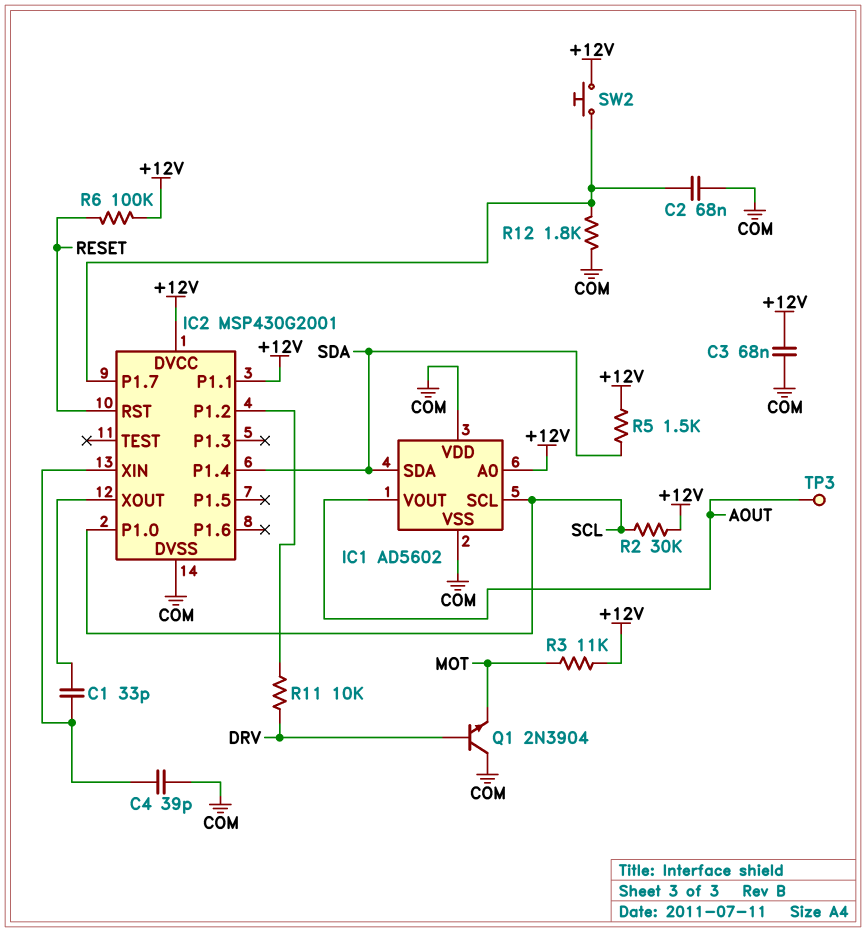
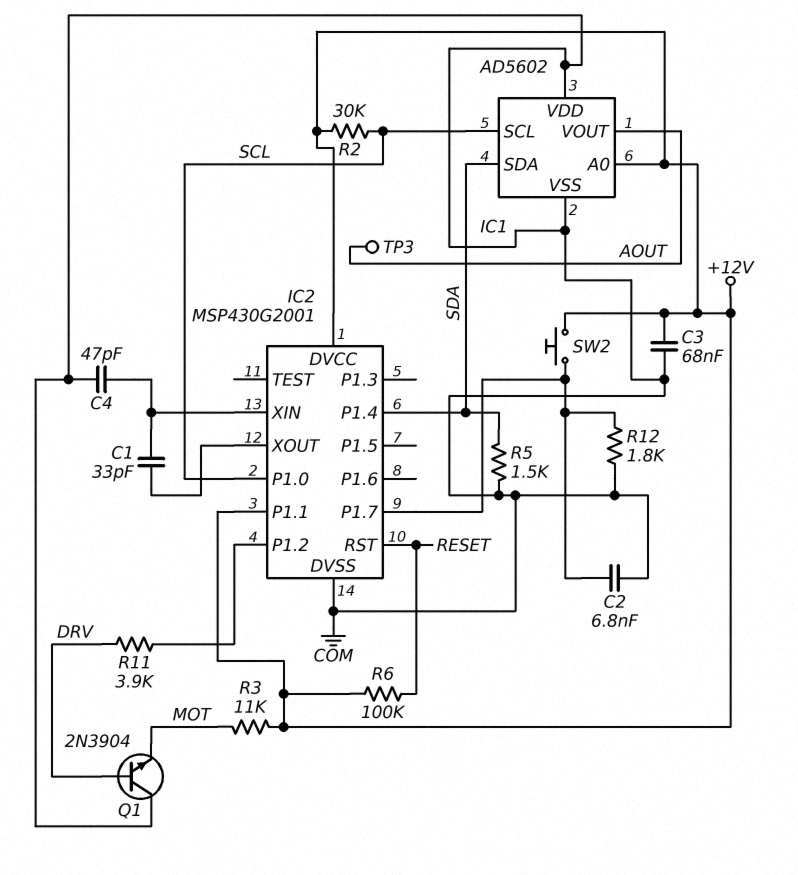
C2: 68nF (COM, IC2/P1.7) -> 6.8nF (COM, IC2/P1.7)
C4: 39pF (COM, IC2/XIN) -> 47pF (COM, IC2/XIN)
R5: 1.5k (+12V, SDA) -> 1.5k (COM, SDA)
R11: 10k (DRV, IC2/P1.2) -> 3.9k (DRV, IC2/P1.2)

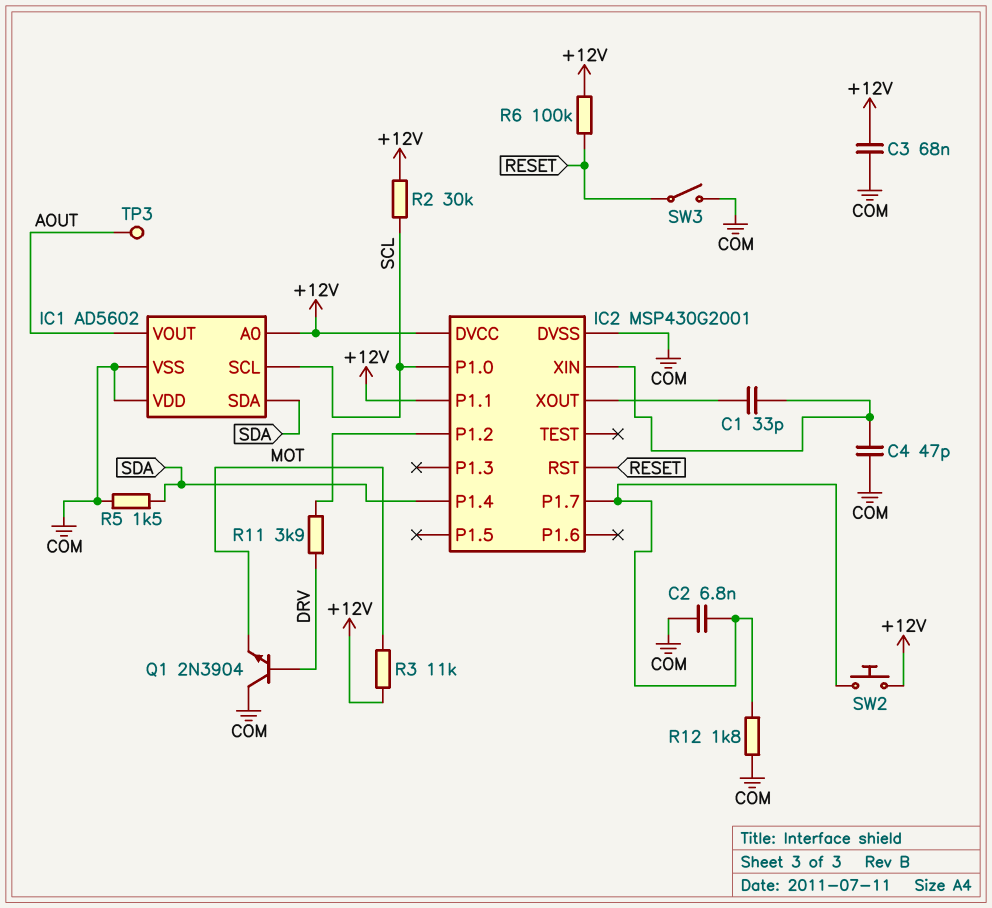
SW3: none -> switch (COM, RESET)

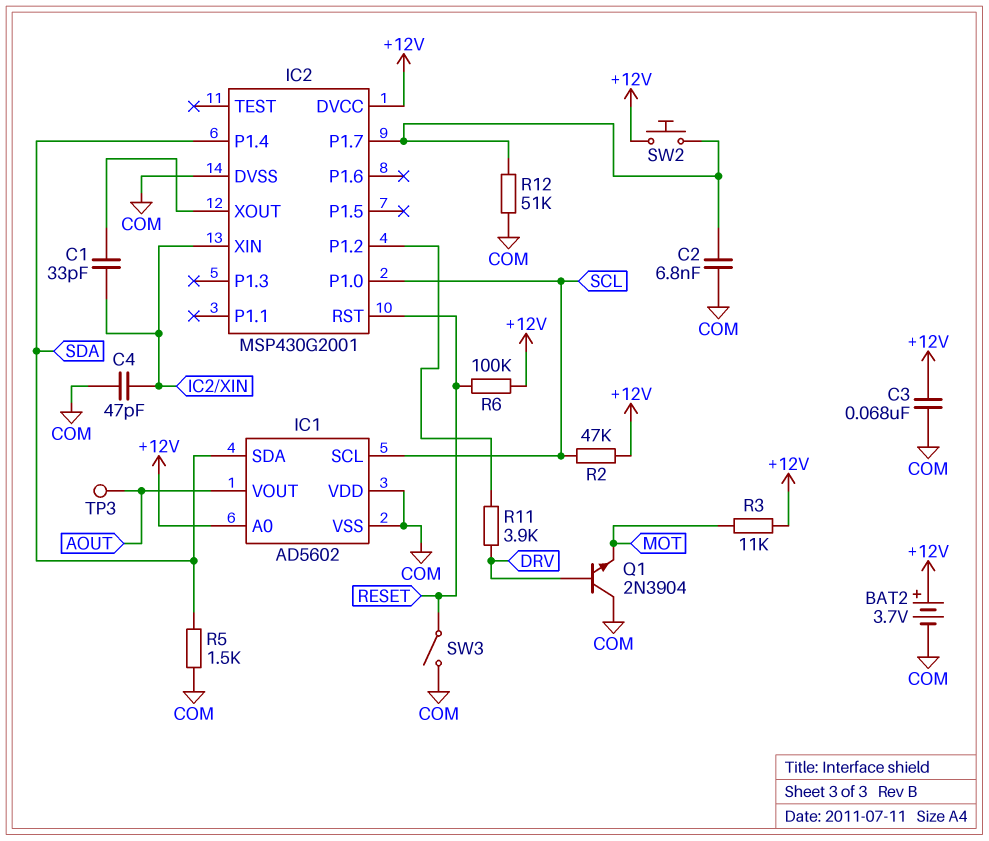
BAT2: none -> 3.7V (plus +12V, minus COM)
IC2 pin P1.1: +12V -> none
R2: 30k (+12V, SCL) -> 47k (+12V, SCL)
R12: 1.8k (COM, IC2/P1.7) -> 51k (COM, IC2/P1.7)

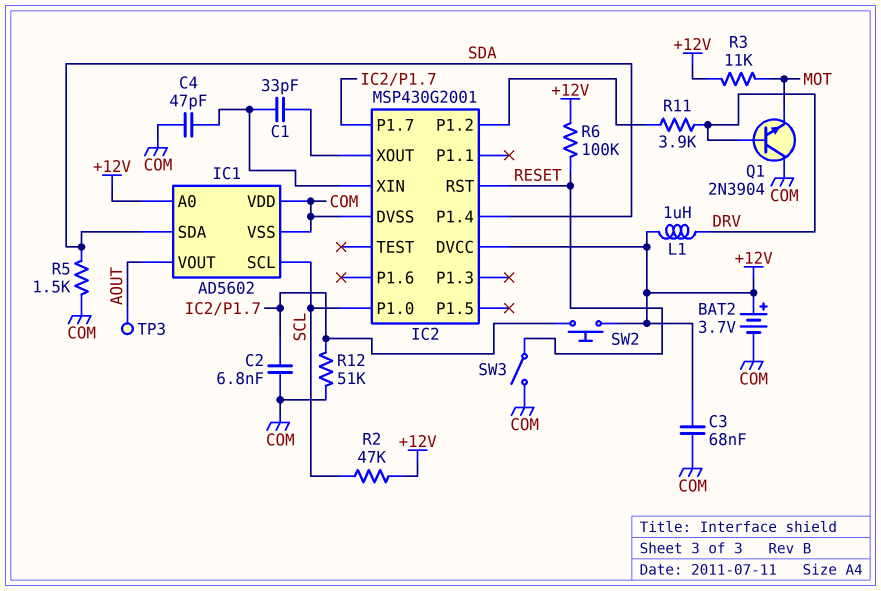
L1: none -> 1uH (+12V, DRV)

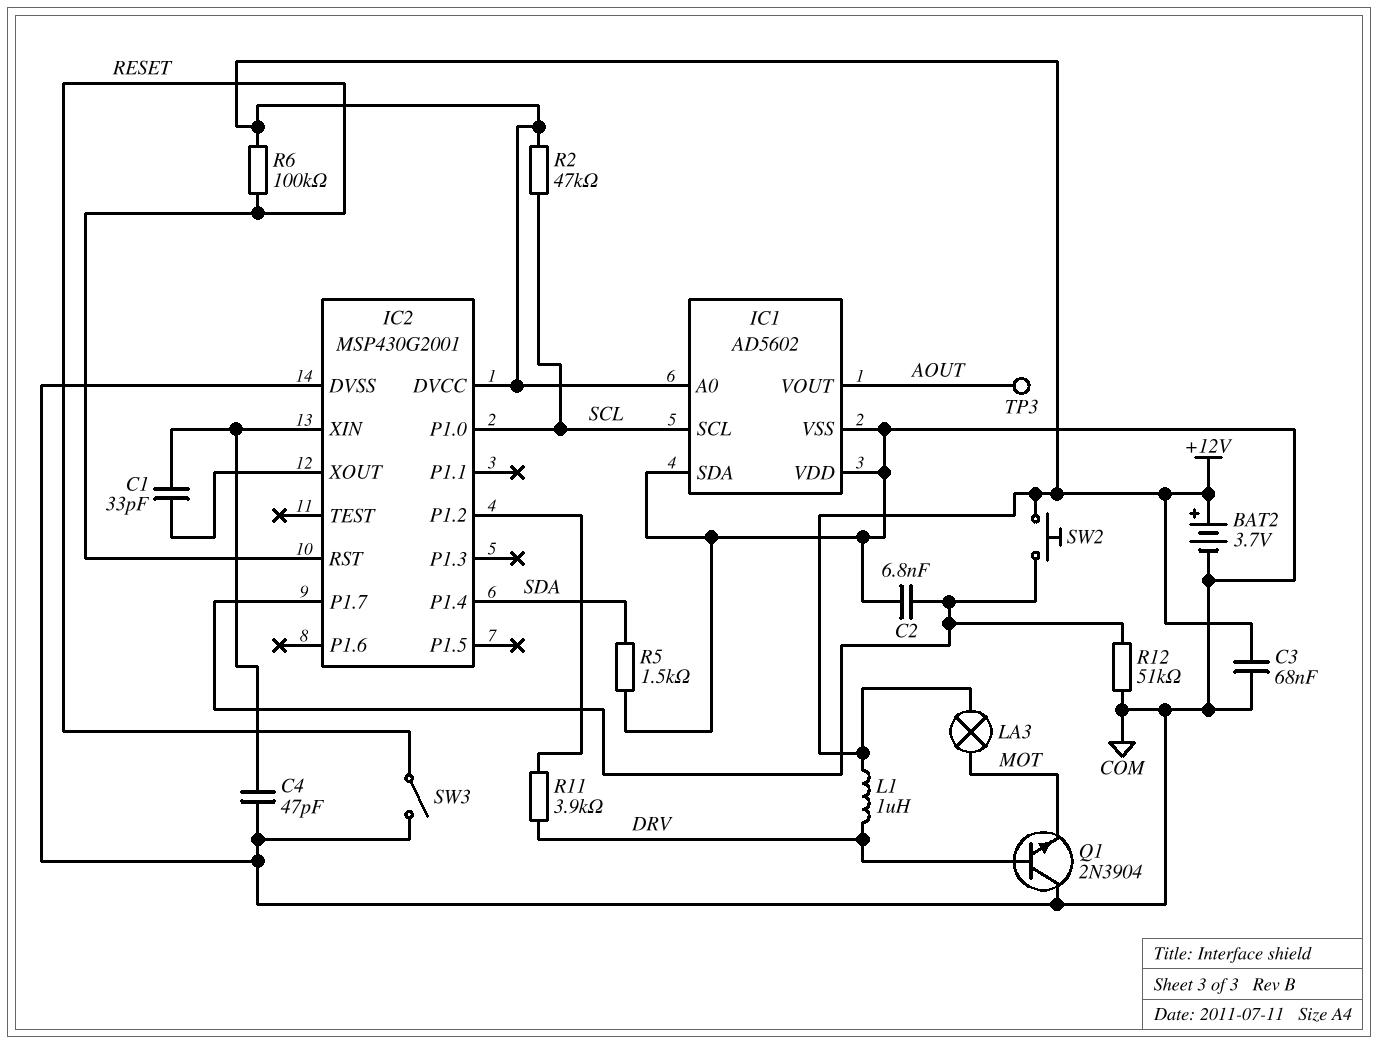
IC1 pin SDA: SDA -> COM
LA3: none -> lamp (+12V, MOT)
R3: 11k (+12V, MOT) -> none

